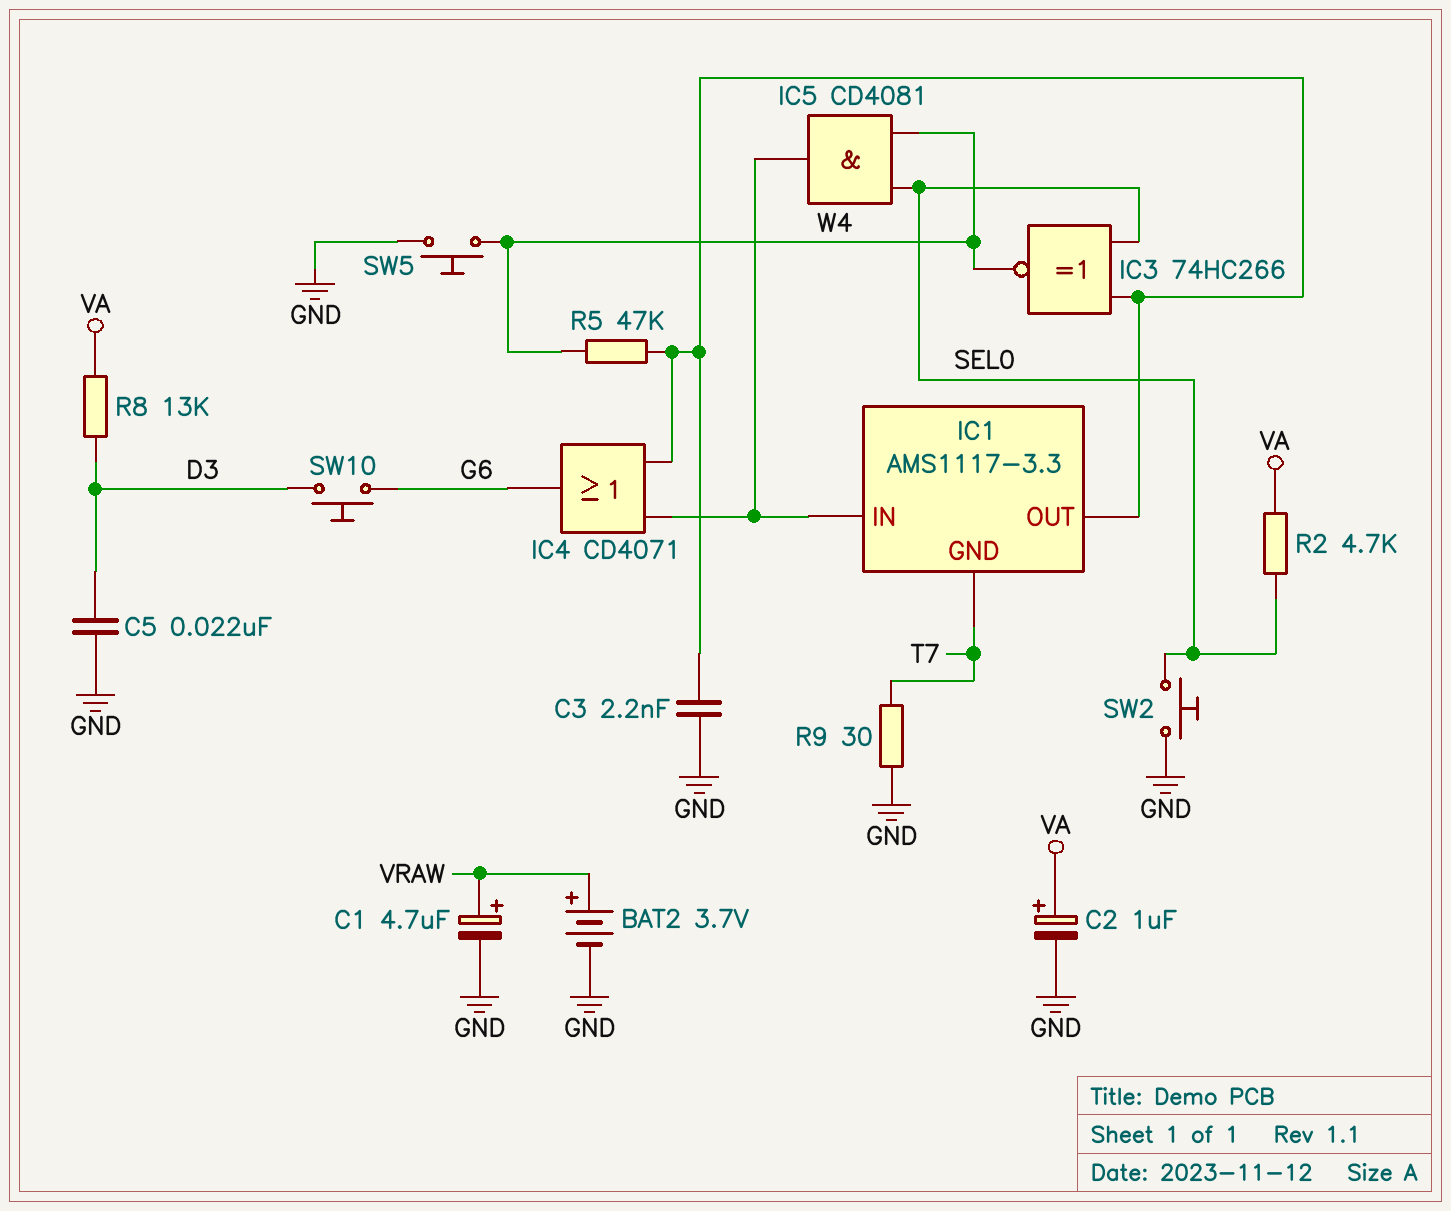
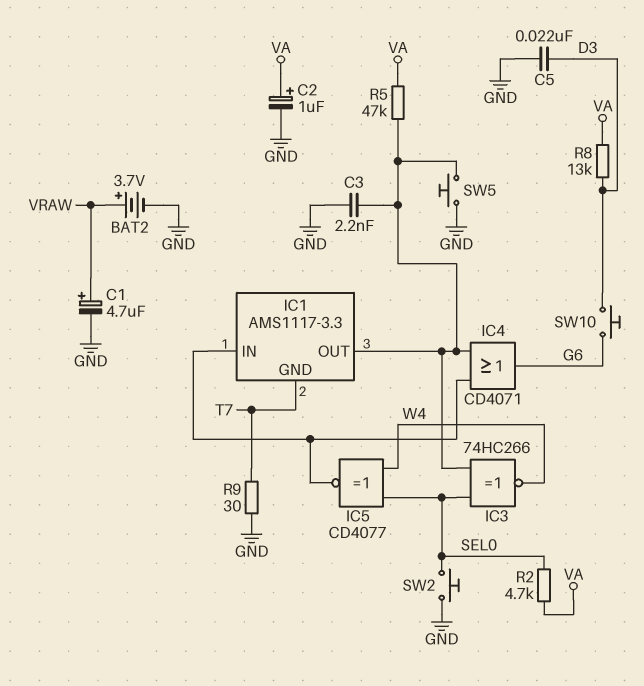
IC5: AND CD4081 (in SEL0, in W4, out IC1/IN) -> XNOR CD4077 (in SEL0, in W4, out IC1/IN)
R5: 47k (IC1/OUT, W4) -> 47k (IC1/OUT, VA)
SW5: button (GND, W4) -> button (GND, IC1/OUT)

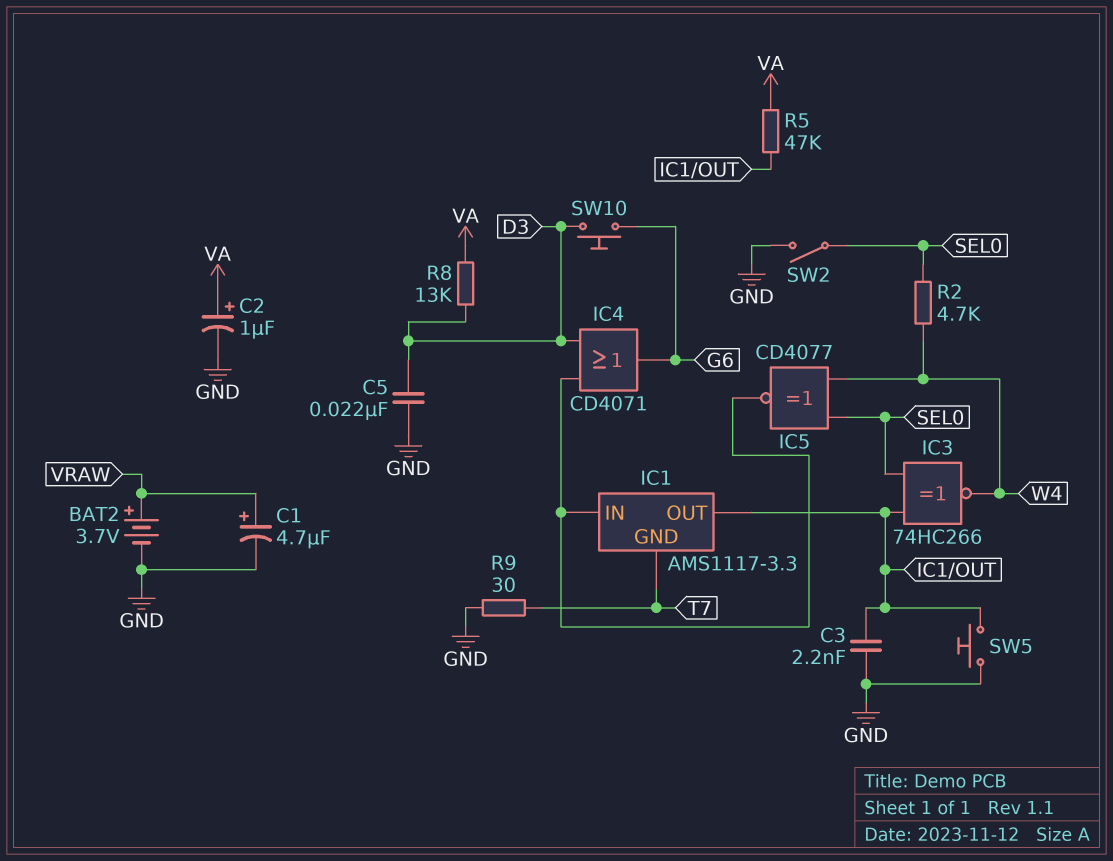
IC4: OR CD4071 (in IC1/IN, in IC1/OUT, out G6) -> OR CD4071 (in D3, in IC1/IN, out G6)
R2: 4.7k (SEL0, VA) -> 4.7k (SEL0, W4)
SW2: button (GND, SEL0) -> switch (GND, SEL0)

